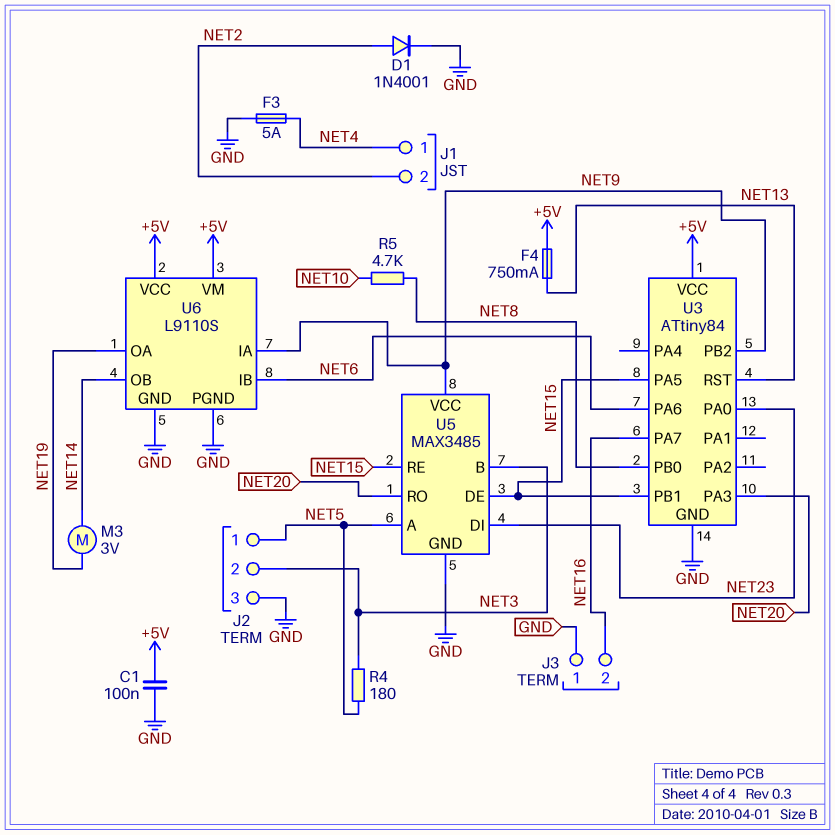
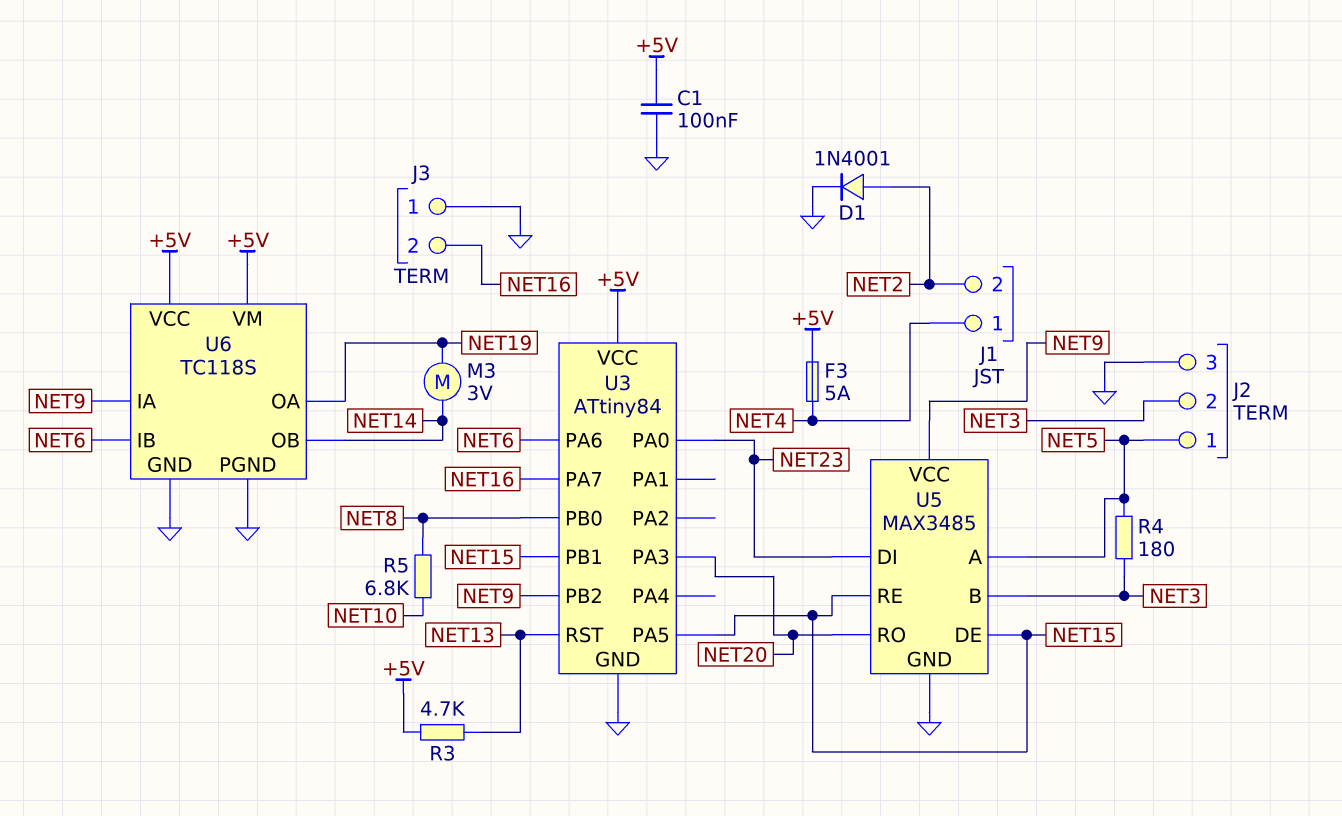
F3: 5A (GND, NET4) -> 5A (+5V, NET4)
F4: 750mA (+5V, NET13) -> none
R3: none -> 4.7k (+5V, NET13)
R5: 4.7k (NET8, NET10) -> 6.8k (NET8, NET10)
U6: L9110S -> TC118S

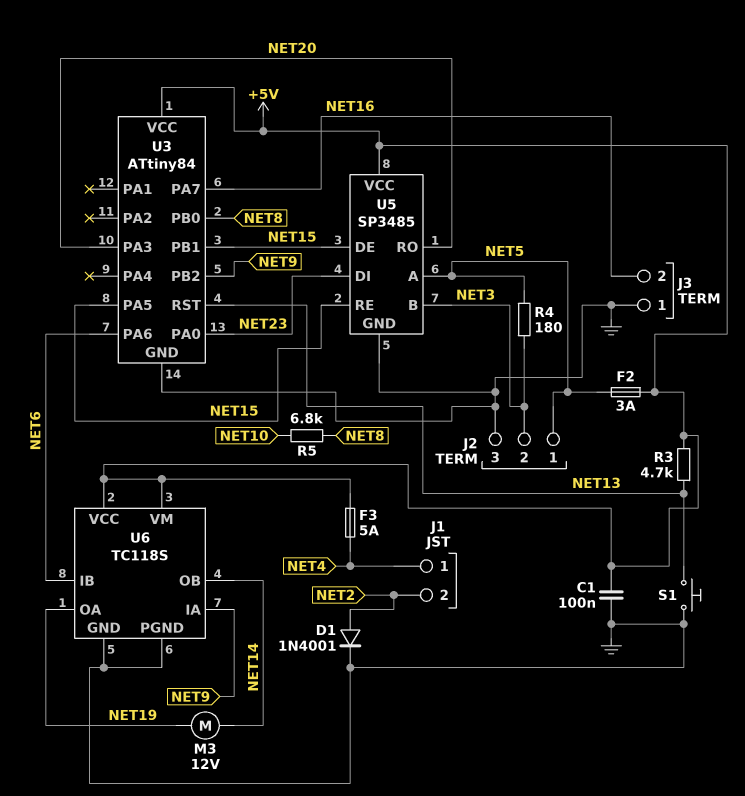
F2: none -> 3A (+5V, NET5)
M3: motor 3V (NET14, NET19) -> motor 12V (NET14, NET19)
S1: none -> button (GND, NET13)
U5: MAX3485 -> SP3485
U5 pin VCC: NET9 -> +5V

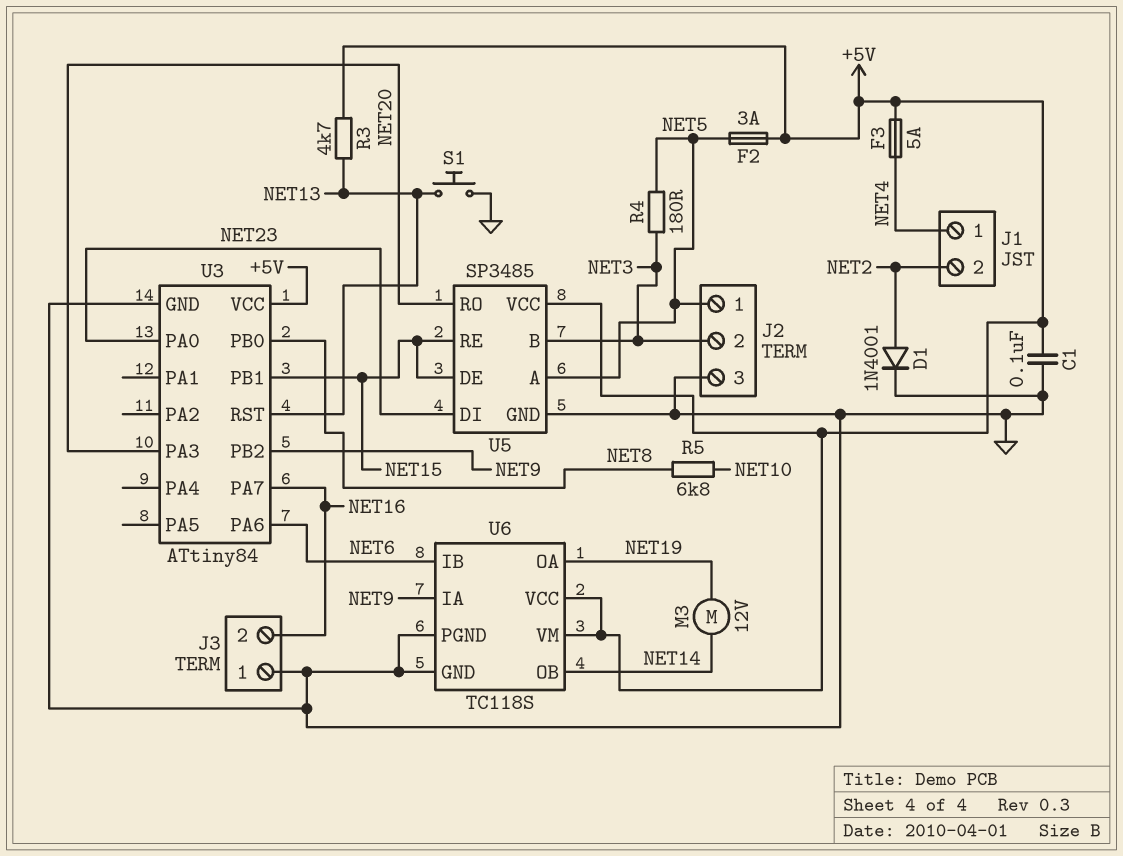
U3 pin PA5: NET15 -> none

